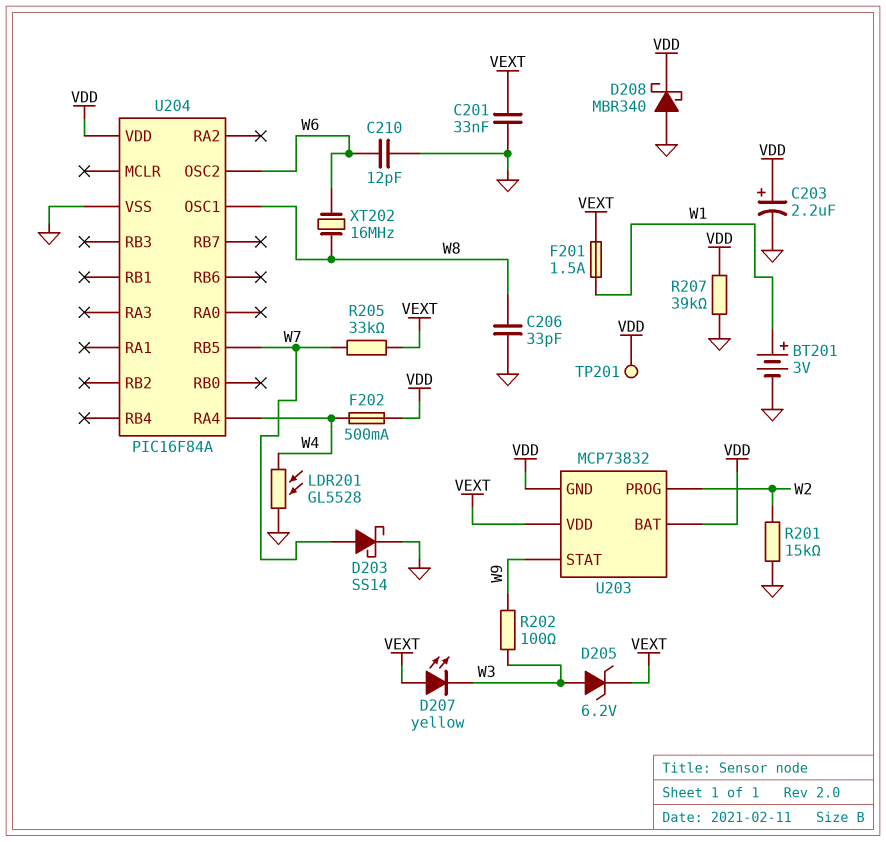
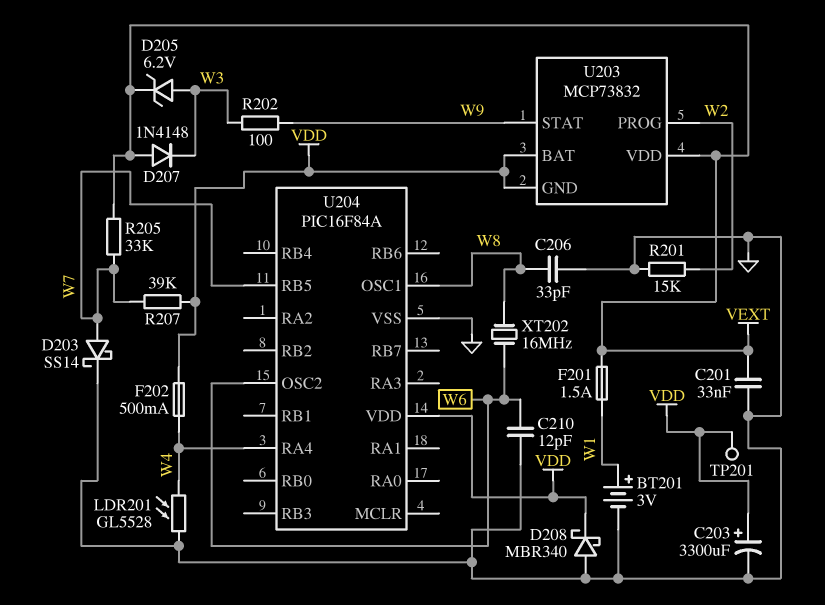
C203: 2.2uF (plus VDD, minus GND) -> 3300uF (plus VDD, minus GND)
D207: LED yellow (A VEXT, K W3) -> diode 1N4148 (A VEXT, K W3)
R207: 39k (GND, VDD) -> 39k (VDD, W7)

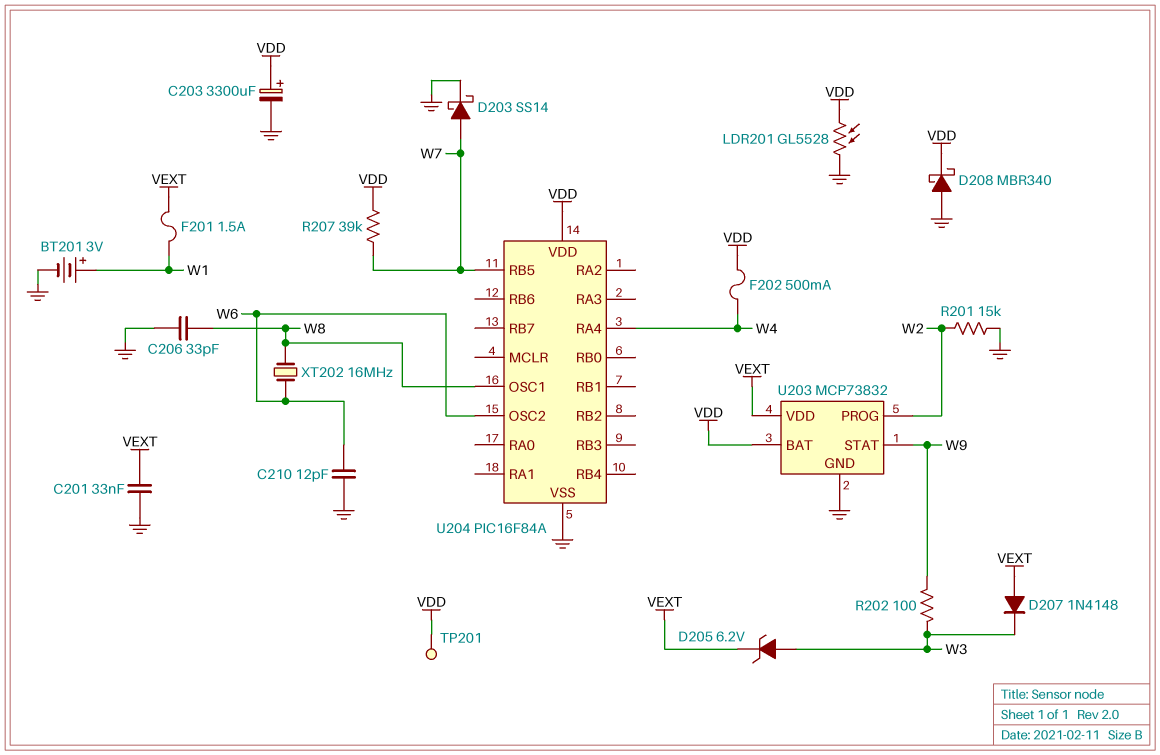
LDR201: GL5528 (GND, W4) -> GL5528 (GND, VDD)
R205: 33k (VEXT, W7) -> none
U203 pin GND: VDD -> GND

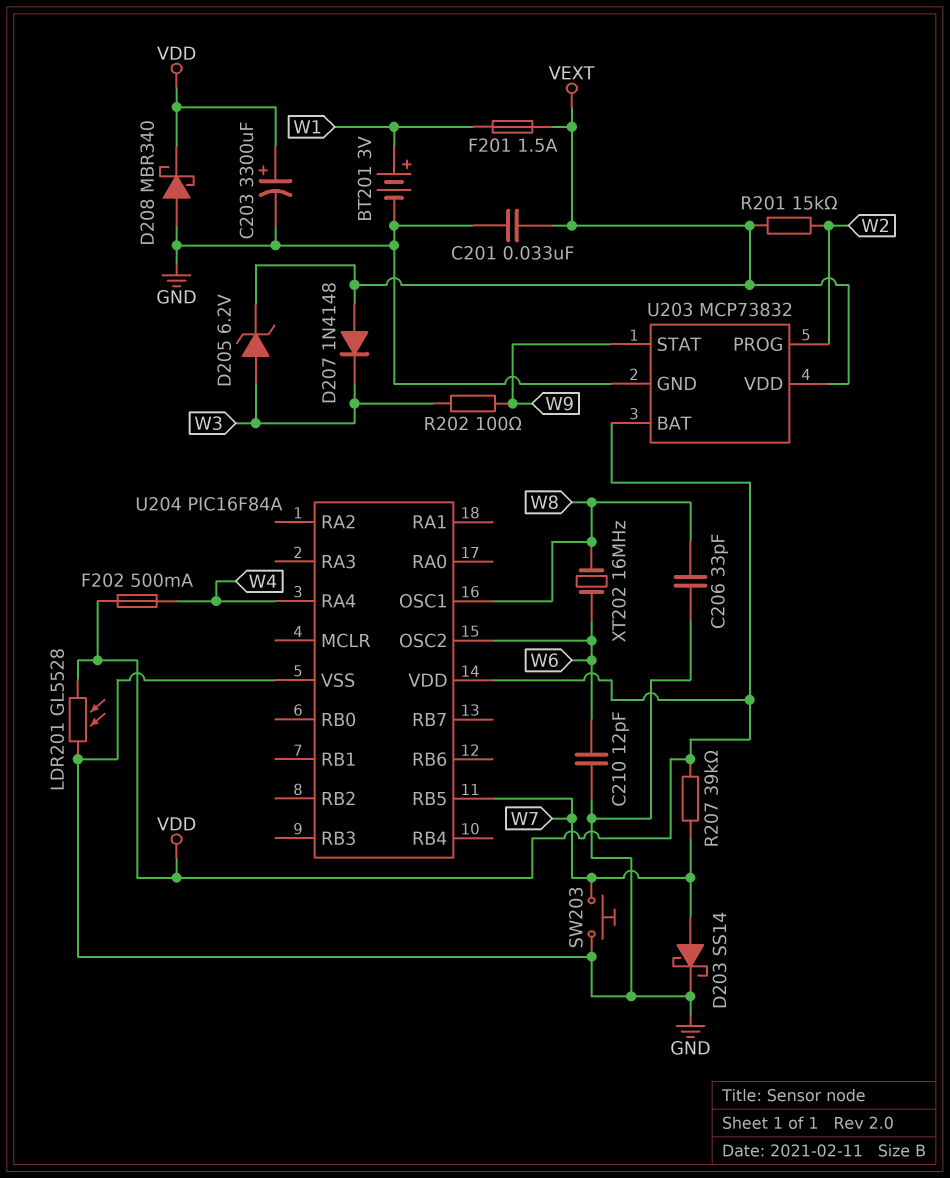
R201: 15k (GND, W2) -> 15k (VEXT, W2)
SW203: none -> button (GND, W7)
TP201: test point (VDD) -> none

